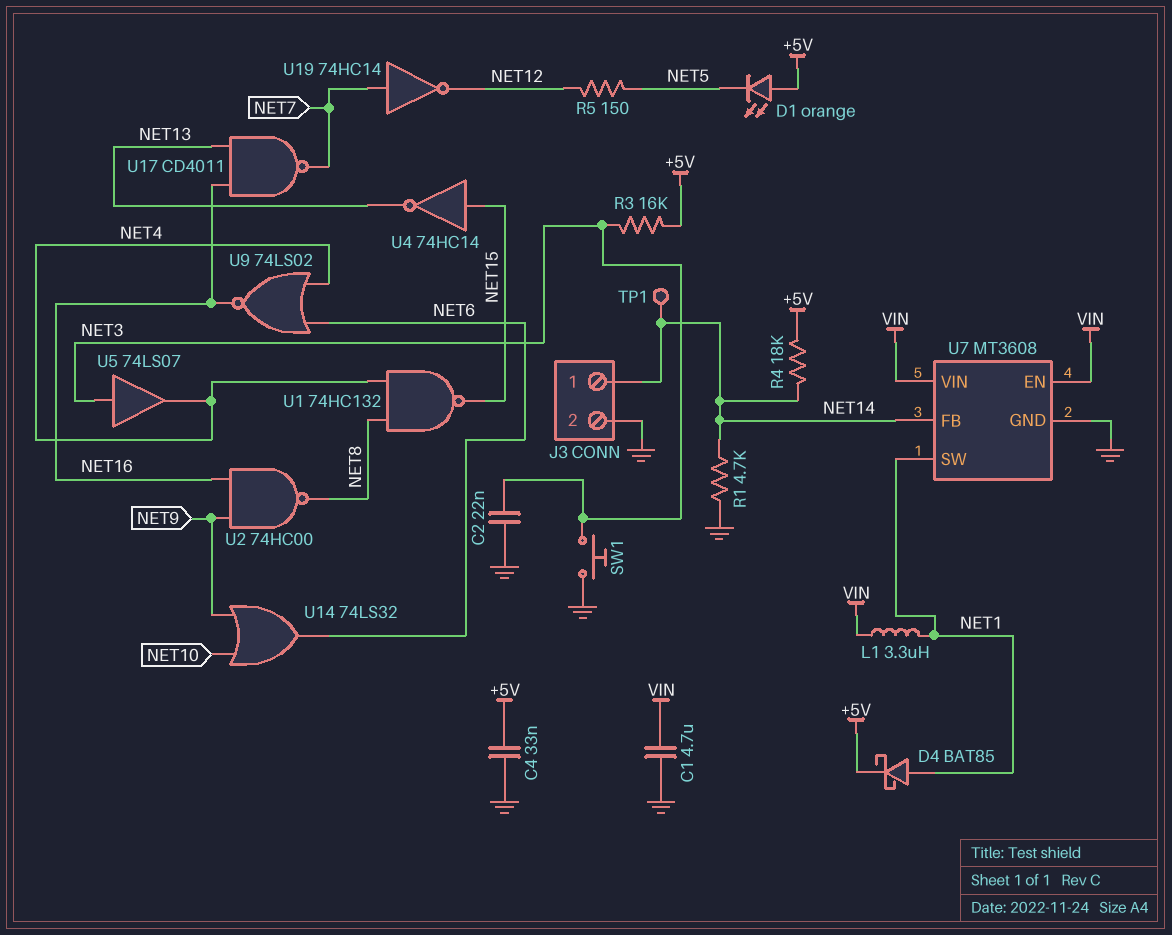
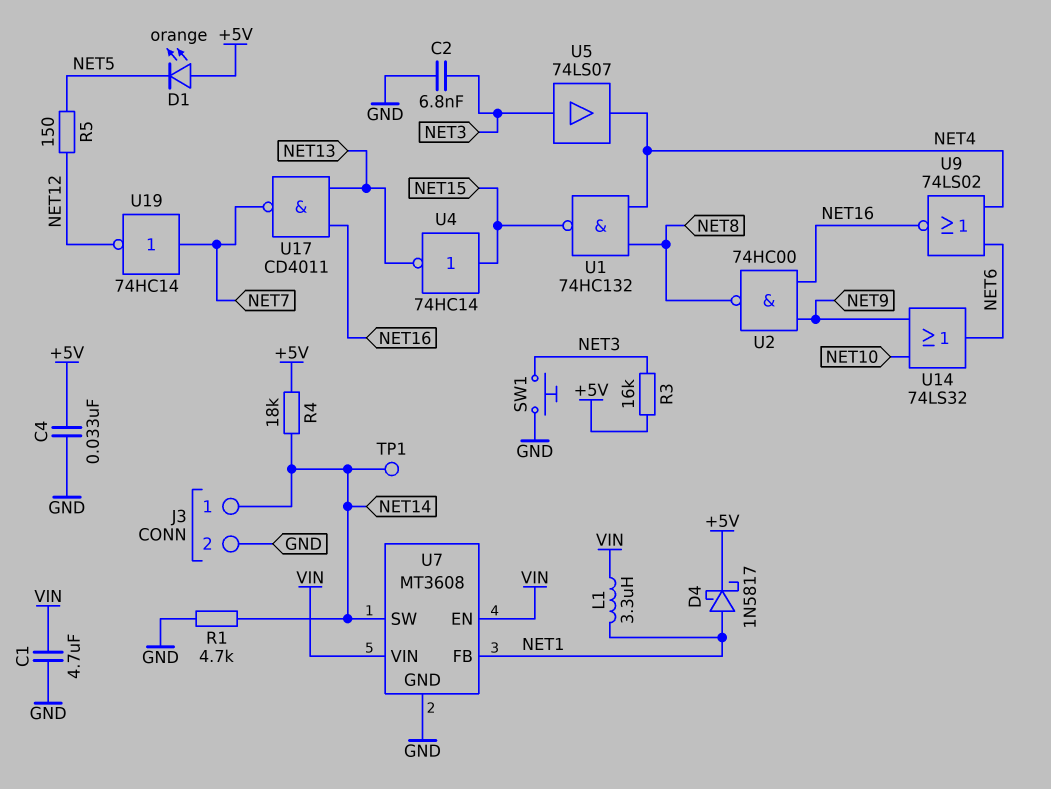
C2: 22nF (GND, NET3) -> 6.8nF (GND, NET3)
D4: schottky BAT85 (A NET1, K +5V) -> schottky 1N5817 (A NET1, K +5V)
U7 pin FB: NET14 -> NET1
U7 pin SW: NET1 -> NET14

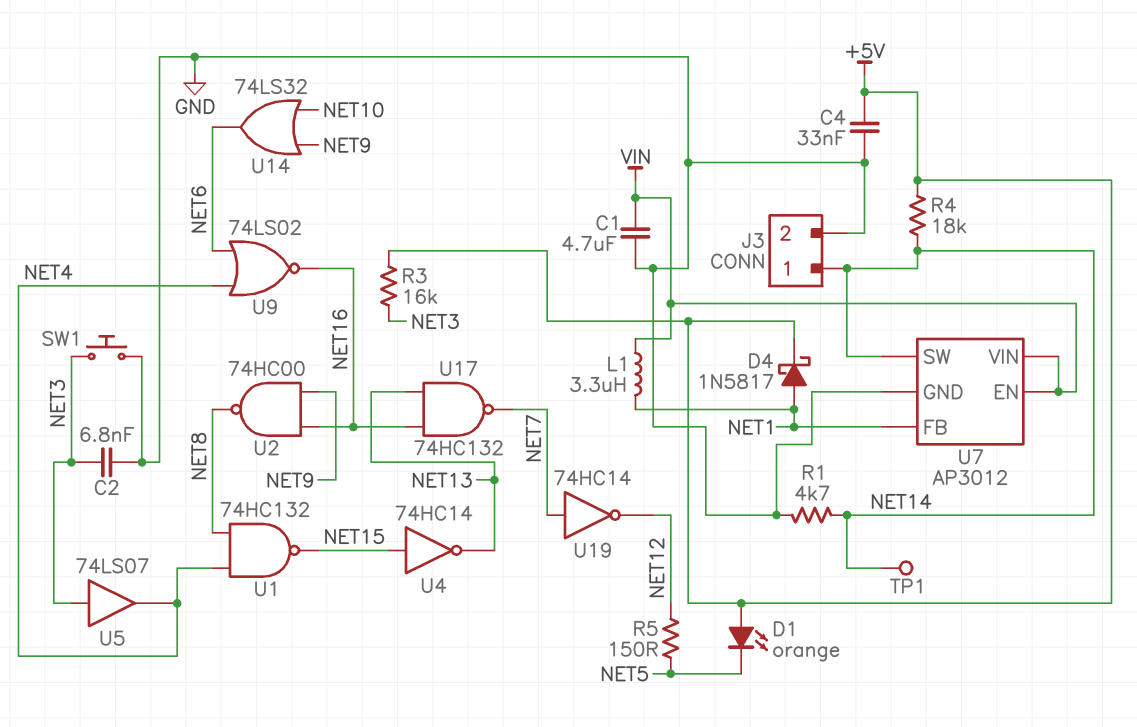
U7: MT3608 -> AP3012
U17: NAND CD4011 (in NET13, in NET16, out NET7) -> NAND 74HC132 (in NET13, in NET16, out NET7)

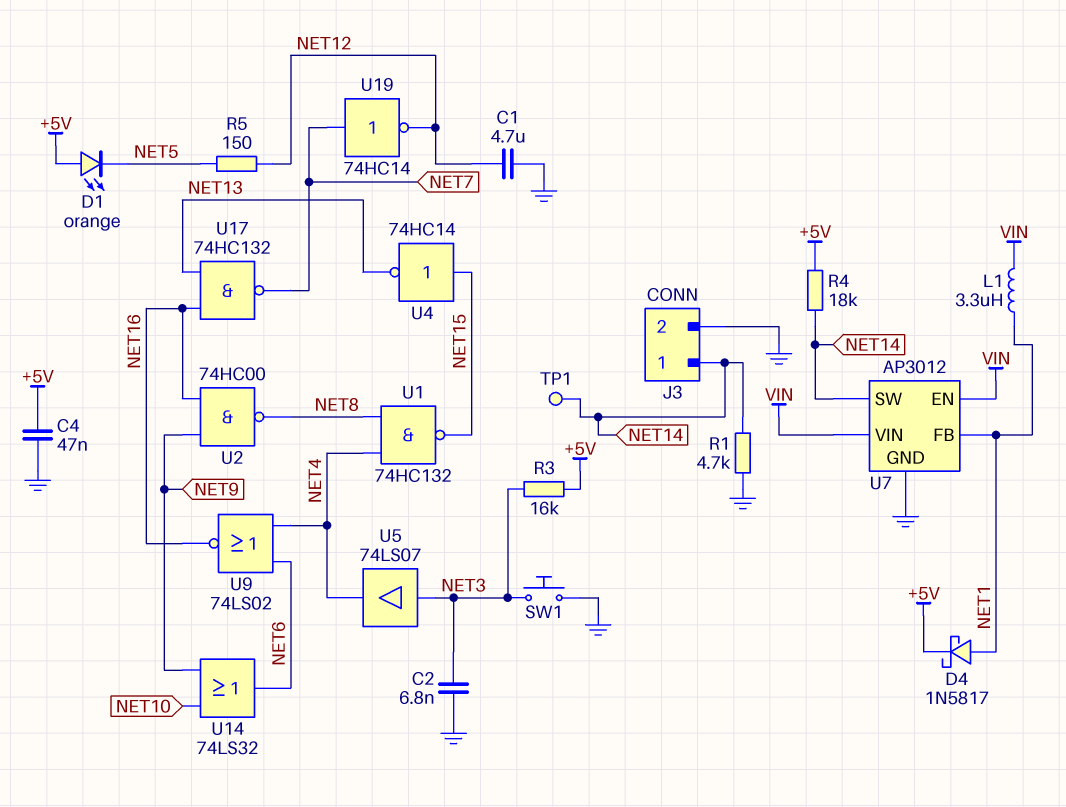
C1: 4.7uF (GND, VIN) -> 4.7uF (GND, NET12)
C4: 33nF (+5V, GND) -> 47nF (+5V, GND)

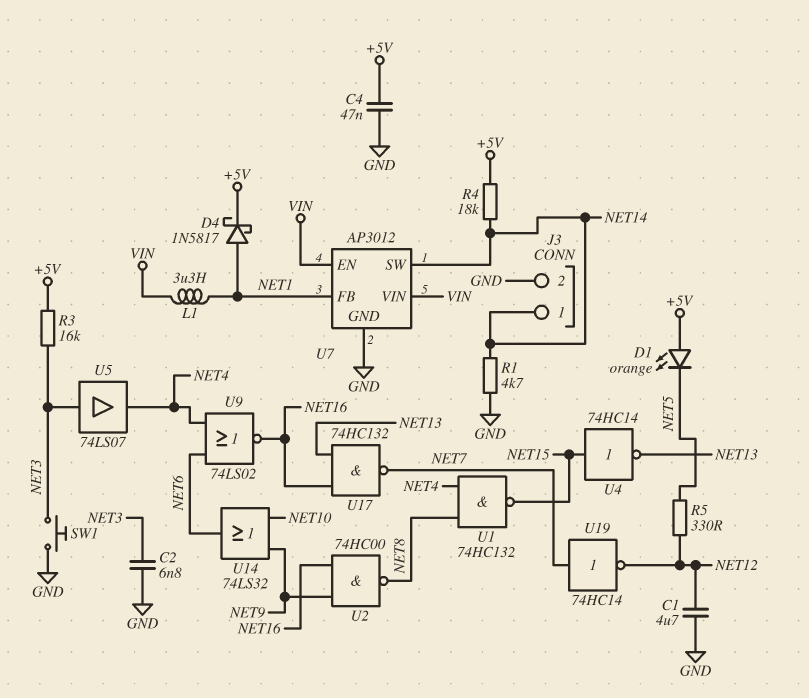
R5: 150 (NET5, NET12) -> 330 (NET5, NET12)
TP1: test point (NET14) -> none

